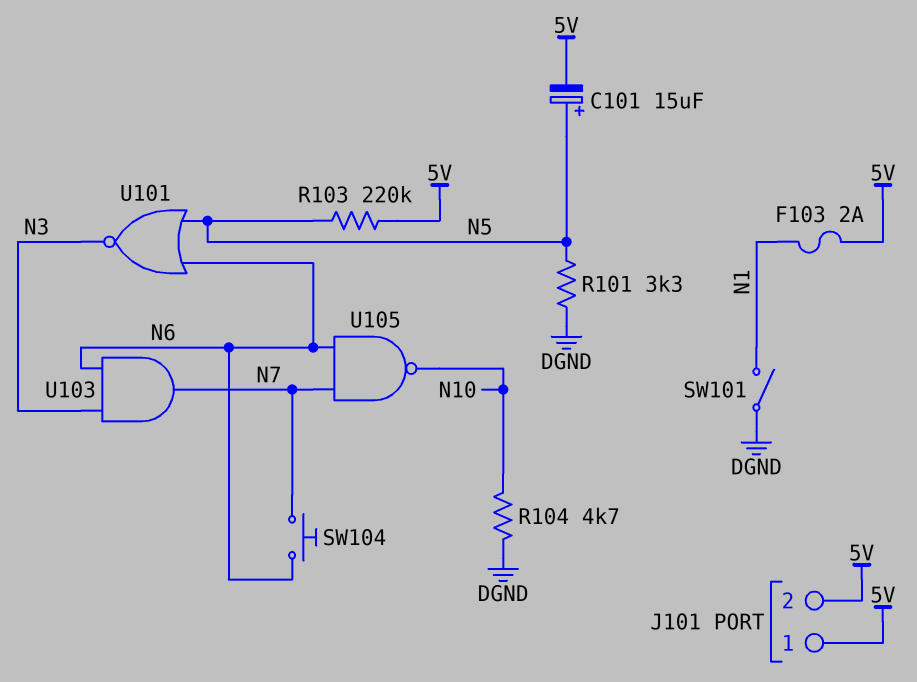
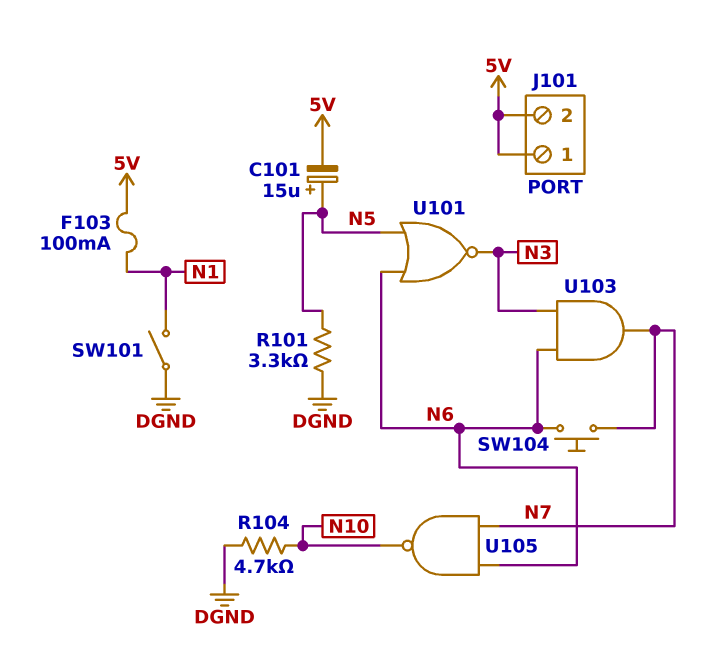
F103: 2A (5V, N1) -> 100mA (5V, N1)
R103: 220k (5V, N5) -> none

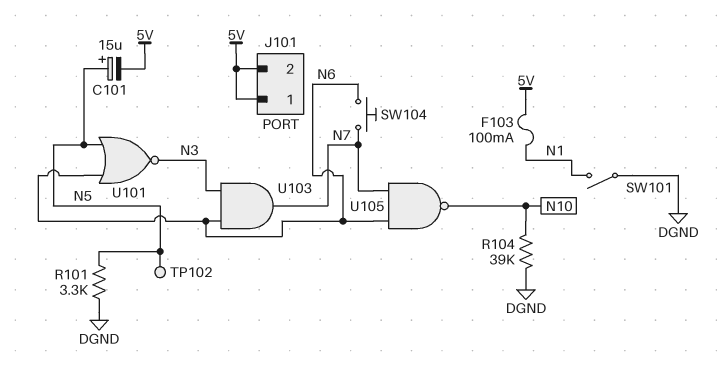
R104: 4.7k (DGND, N10) -> 39k (DGND, N10)
TP102: none -> test point (N5)

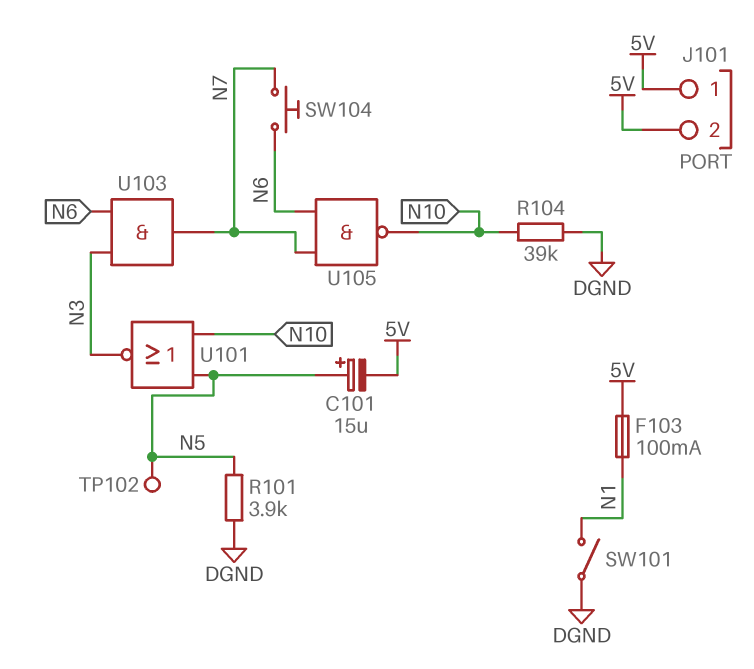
R101: 3.3k (DGND, N5) -> 3.9k (DGND, N5)
U101: NOR (in N5, in N6, out N3) -> NOR (in N5, in N10, out N3)

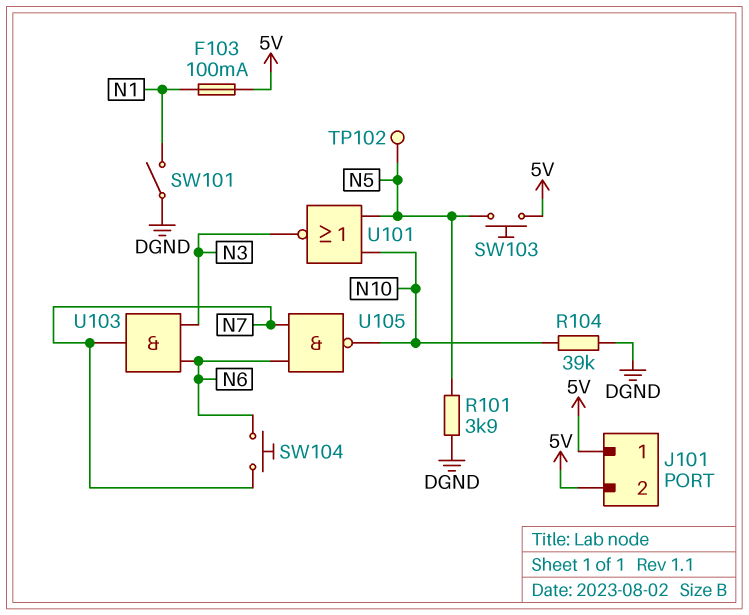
C101: 15uF (plus N5, minus 5V) -> none
SW103: none -> button (5V, N5)

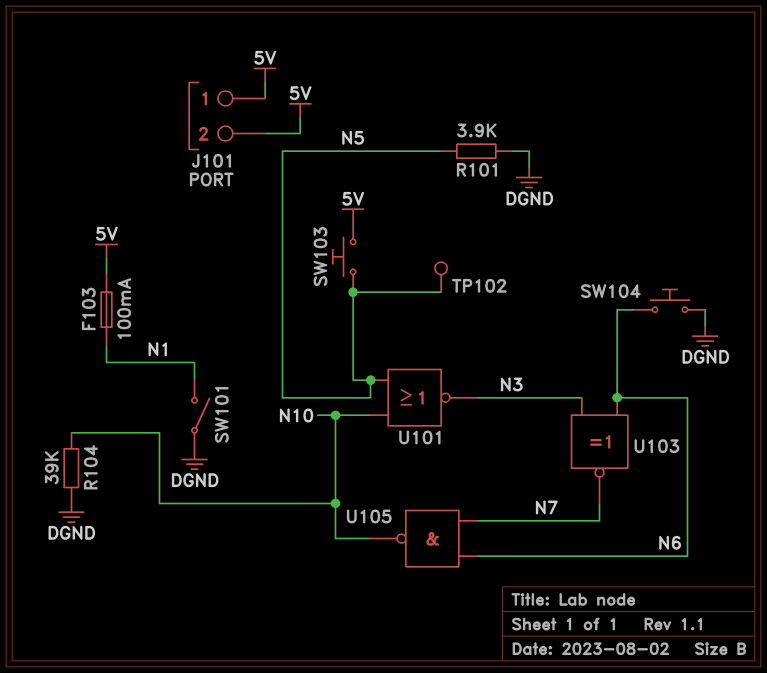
SW104: button (N6, N7) -> button (DGND, N6)
U103: AND (in N3, in N6, out N7) -> XNOR (in N3, in N6, out N7)

